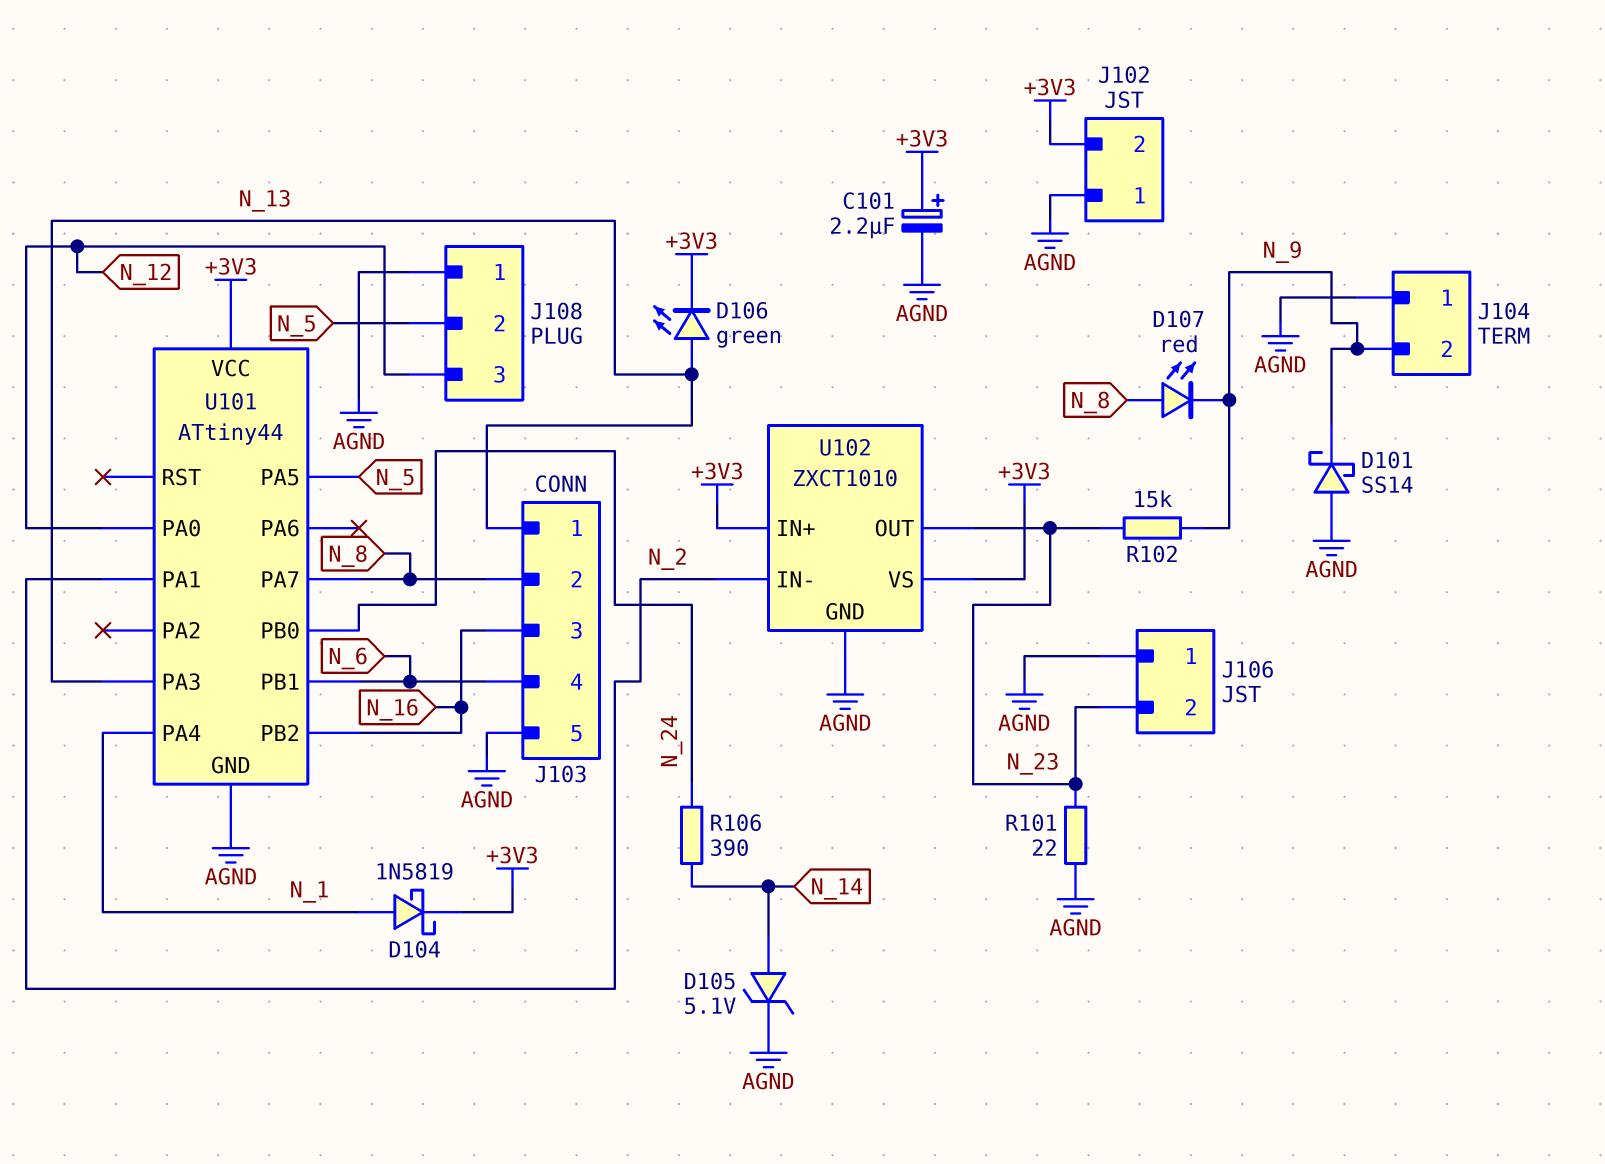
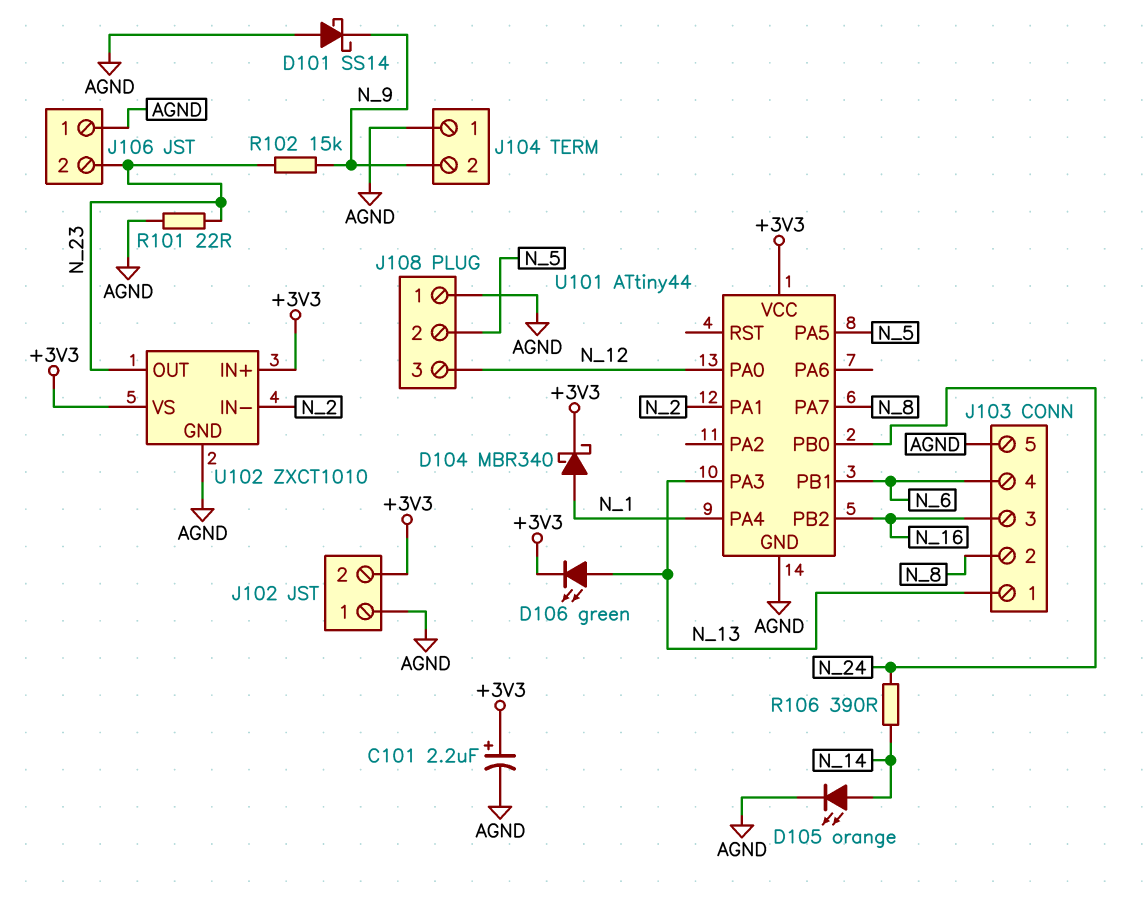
D104: schottky 1N5819 (A N_1, K +3V3) -> schottky MBR340 (A N_1, K +3V3)
D105: zener 5.1V (A N_14, K AGND) -> LED orange (A N_14, K AGND)
D107: LED red (A N_8, K N_9) -> none

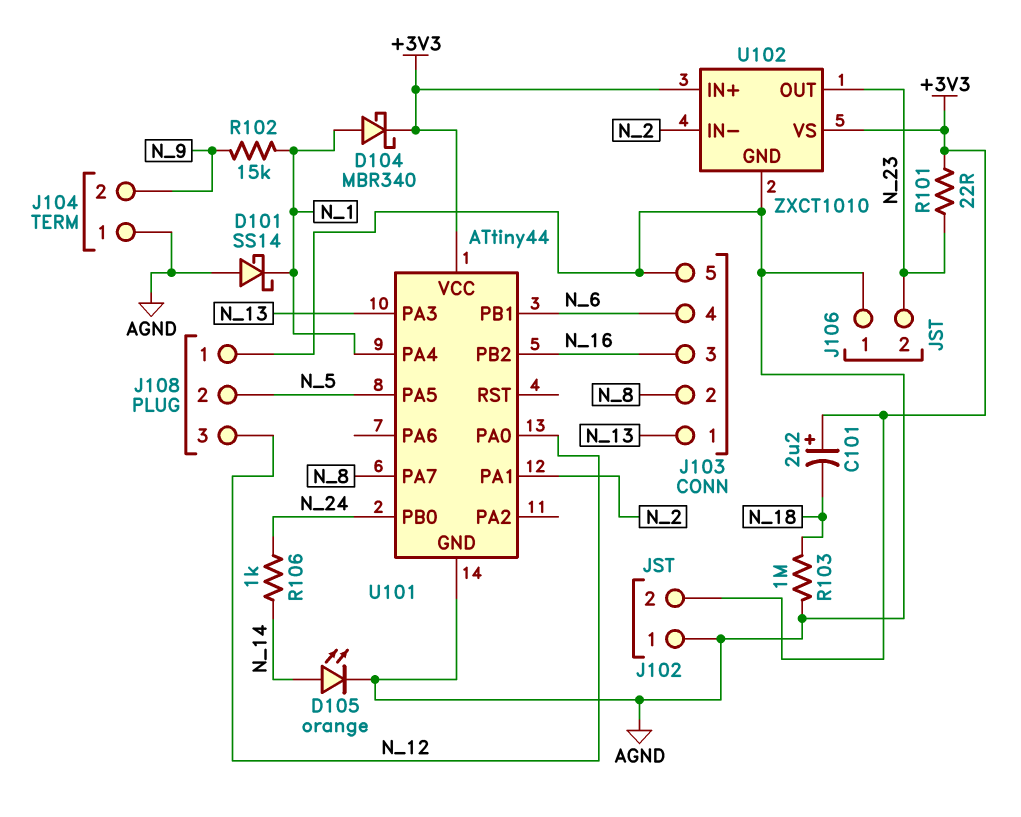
C101: 2.2uF (plus +3V3, minus AGND) -> 2.2uF (plus +3V3, minus N_18)
D101: schottky SS14 (A AGND, K N_9) -> schottky SS14 (A AGND, K N_1)
D106: LED green (A N_13, K +3V3) -> none
R101: 22 (AGND, N_23) -> 22 (+3V3, N_23)
R102: 15k (N_9, N_23) -> 15k (N_1, N_9)
R103: none -> 1M (AGND, N_18)
R106: 390 (N_14, N_24) -> 1k (N_14, N_24)

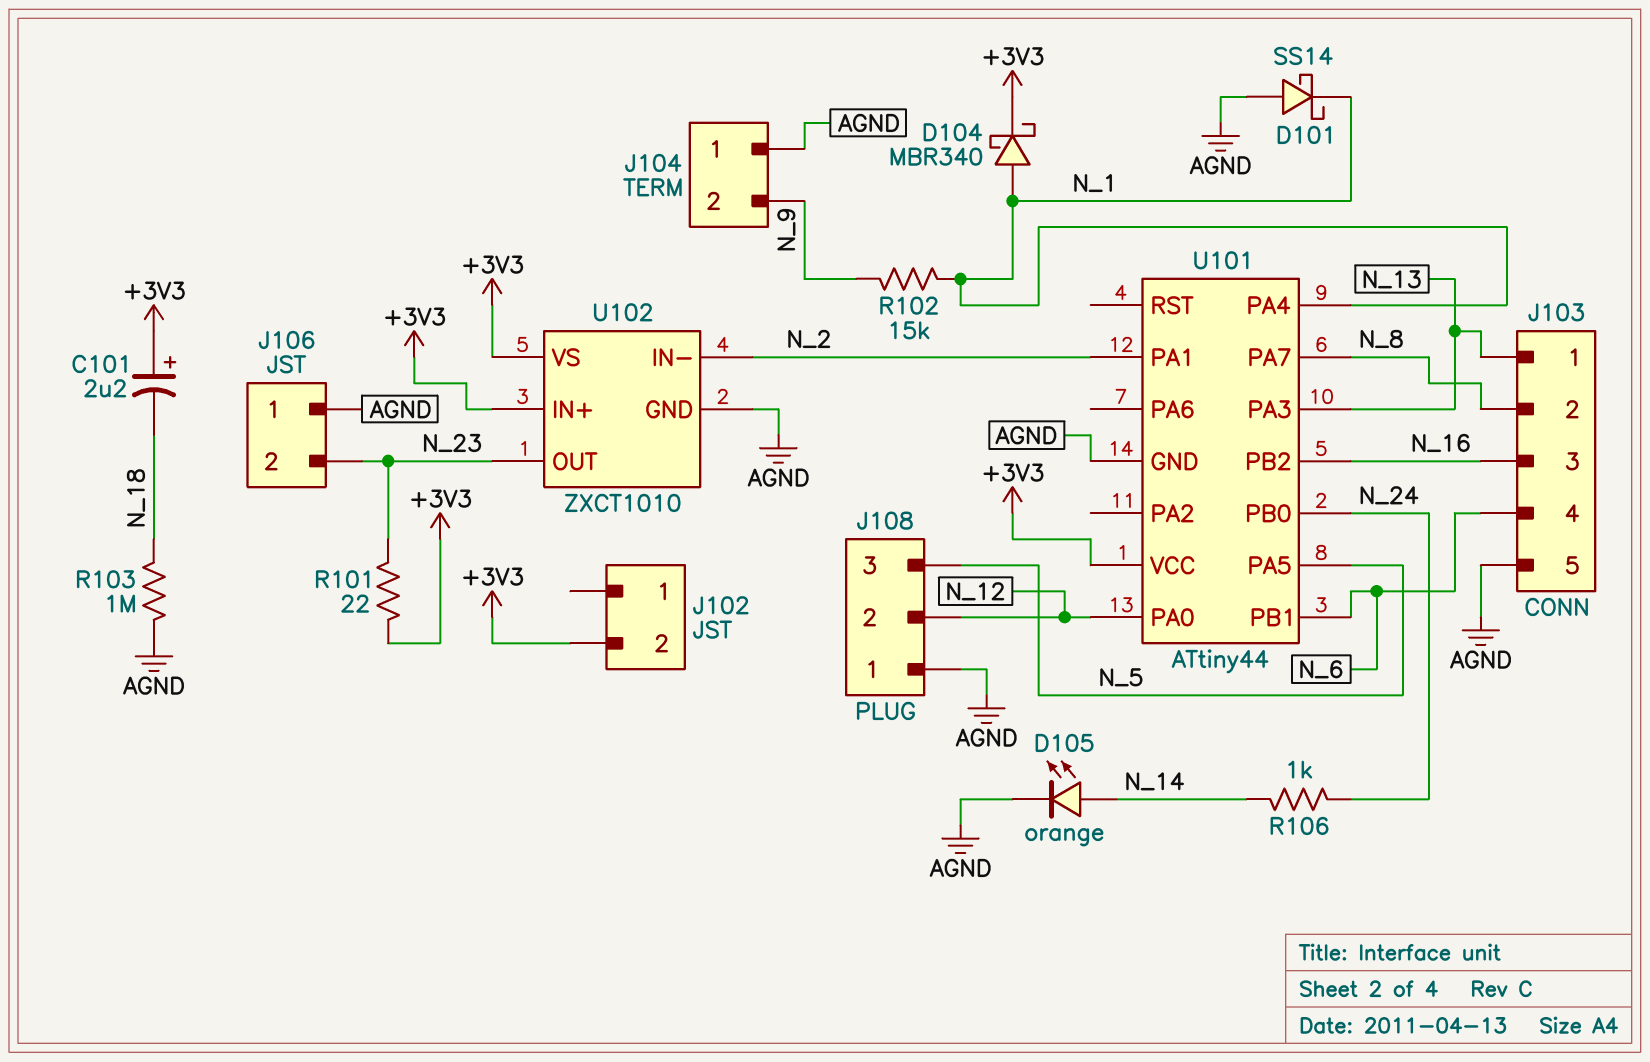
J102 pin 1: AGND -> none
J108 pin 2: N_5 -> N_12
J108 pin 3: N_12 -> N_5

